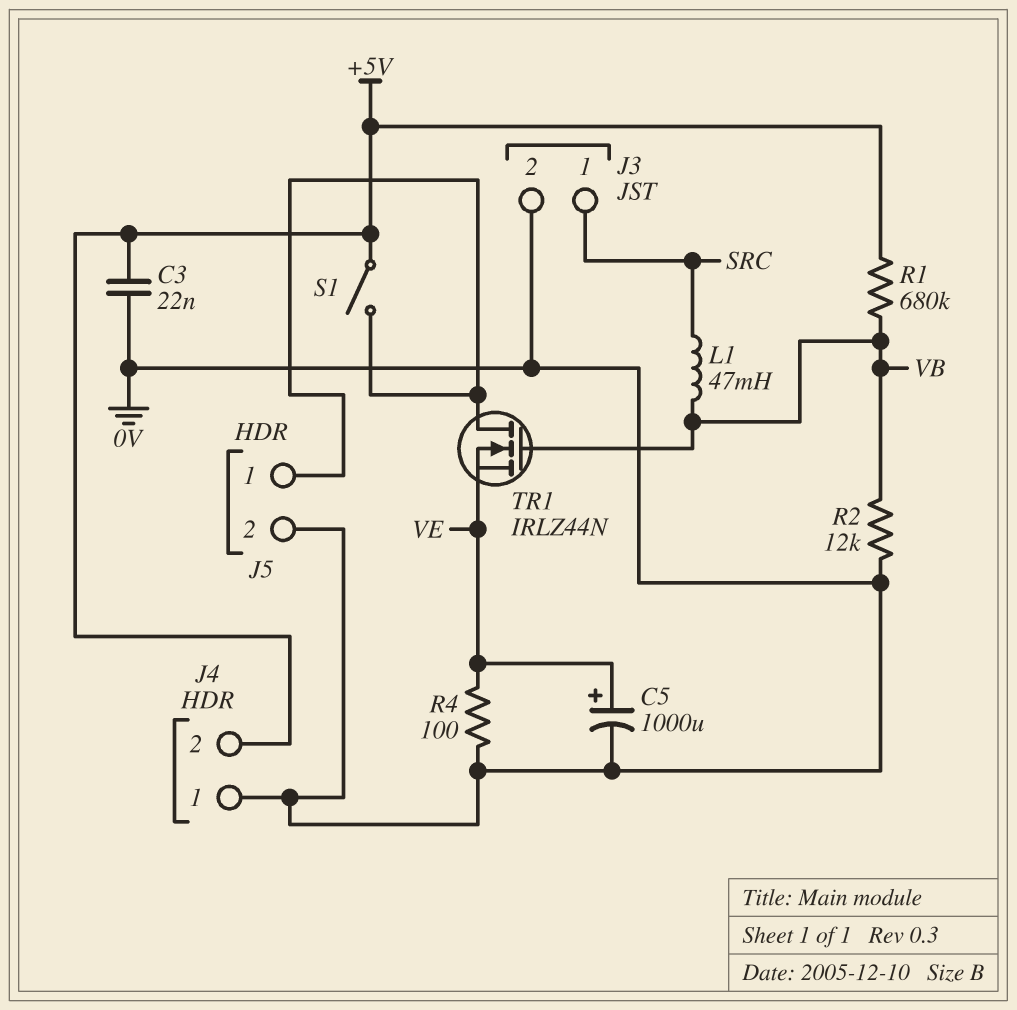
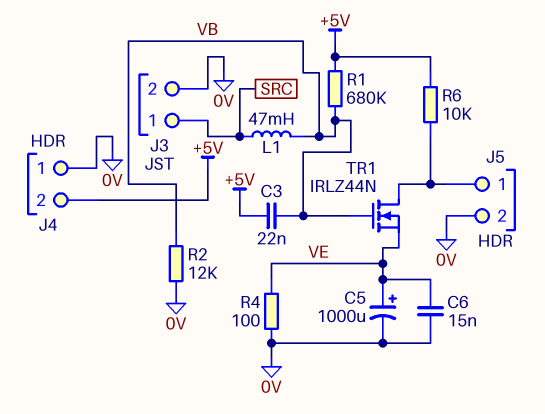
C3: 22nF (+5V, 0V) -> 22nF (+5V, VB)
C6: none -> 15nF (0V, VE)
R6: none -> 10k (+5V, J5/1)
S1: switch (+5V, J5/1) -> none

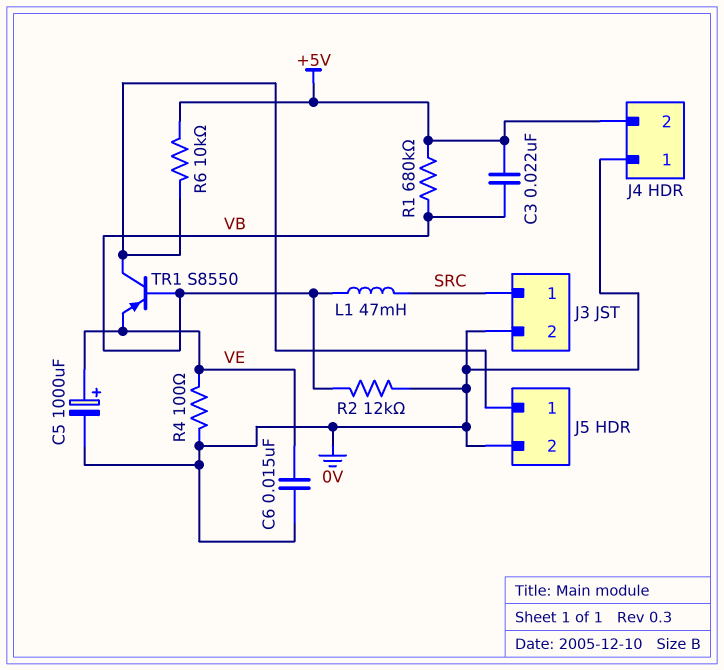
TR1: NMOS IRLZ44N (G VB, D J5/1, S VE) -> PNP S8550 (B VB, C J5/1, E VE)

